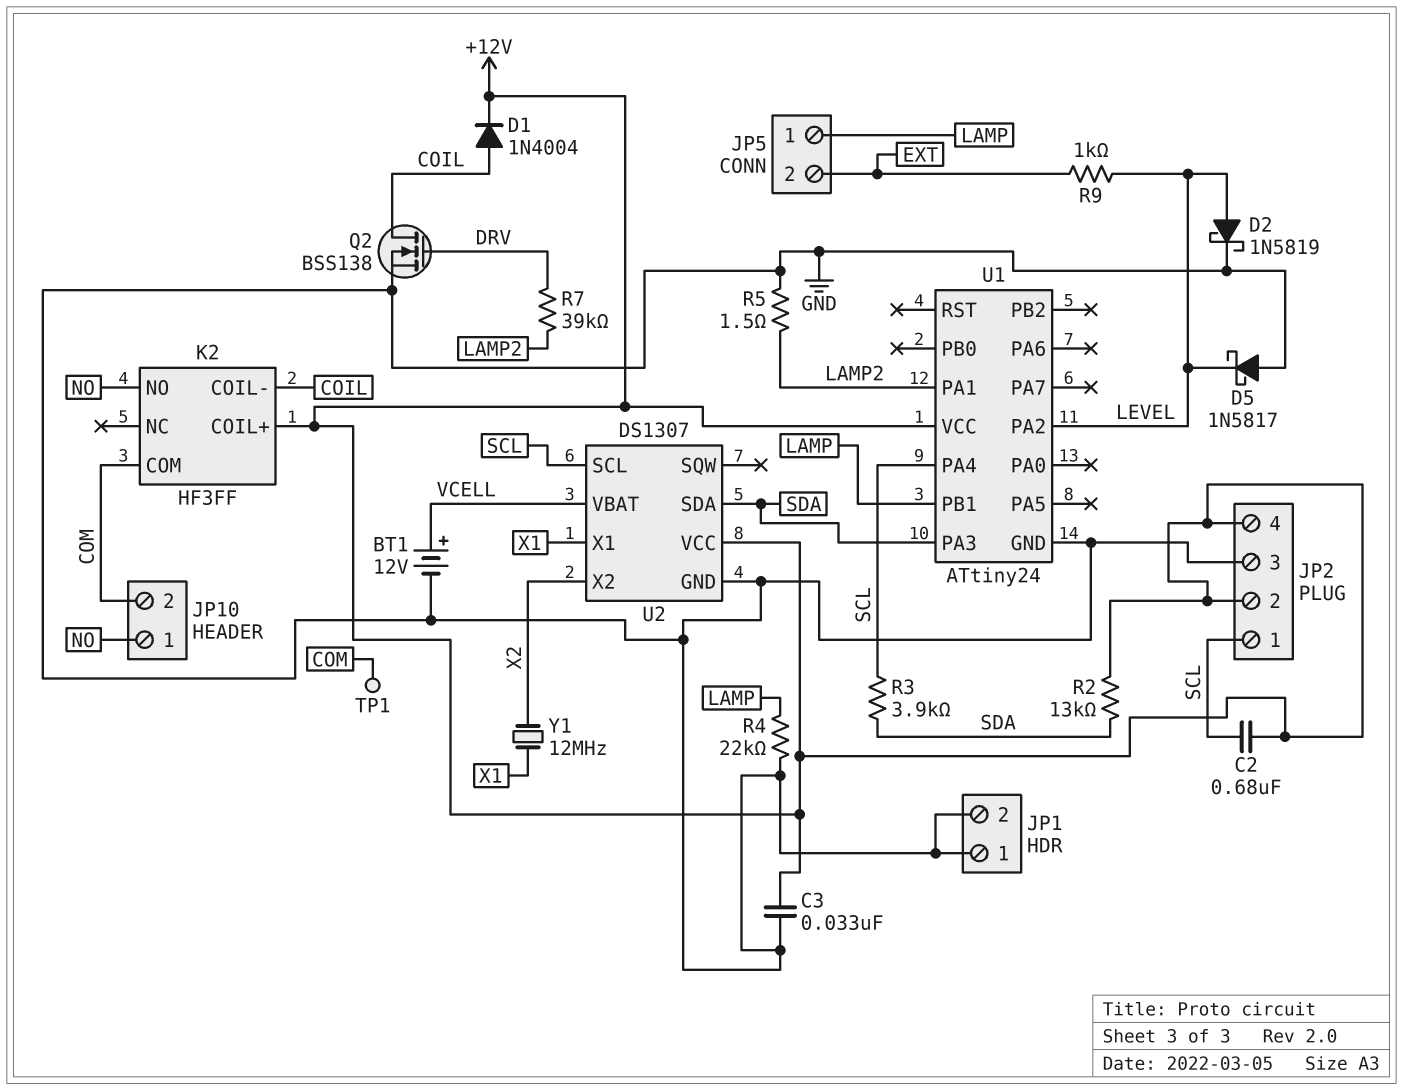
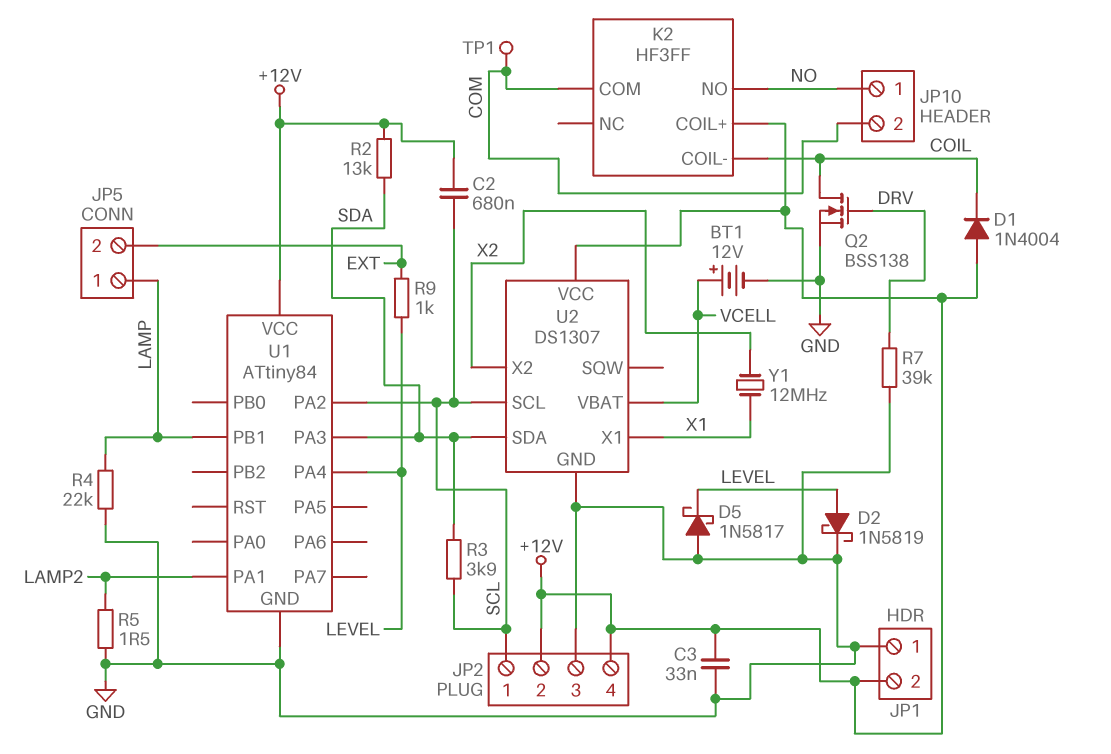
D1: diode 1N4004 (A COIL, K +12V) -> diode 1N4004 (A +12V, K COIL)
JP1 pin 2: GND -> +12V
R7: 39k (DRV, LAMP2) -> 39k (DRV, GND)
U1: ATtiny24 -> ATtiny84
U1 pin PA2: LEVEL -> SCL
U1 pin PA4: SCL -> LEVEL

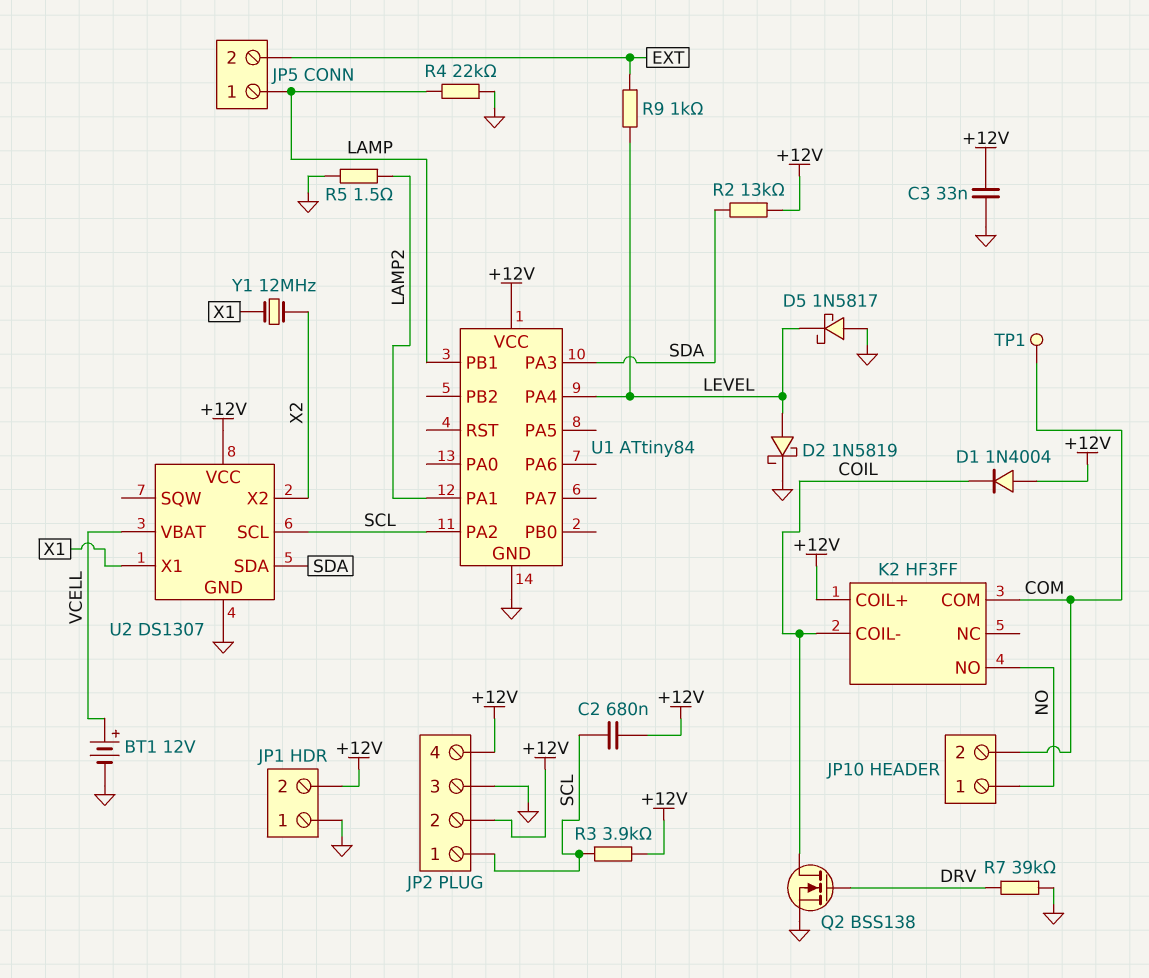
R3: 3.9k (SCL, SDA) -> 3.9k (+12V, SCL)

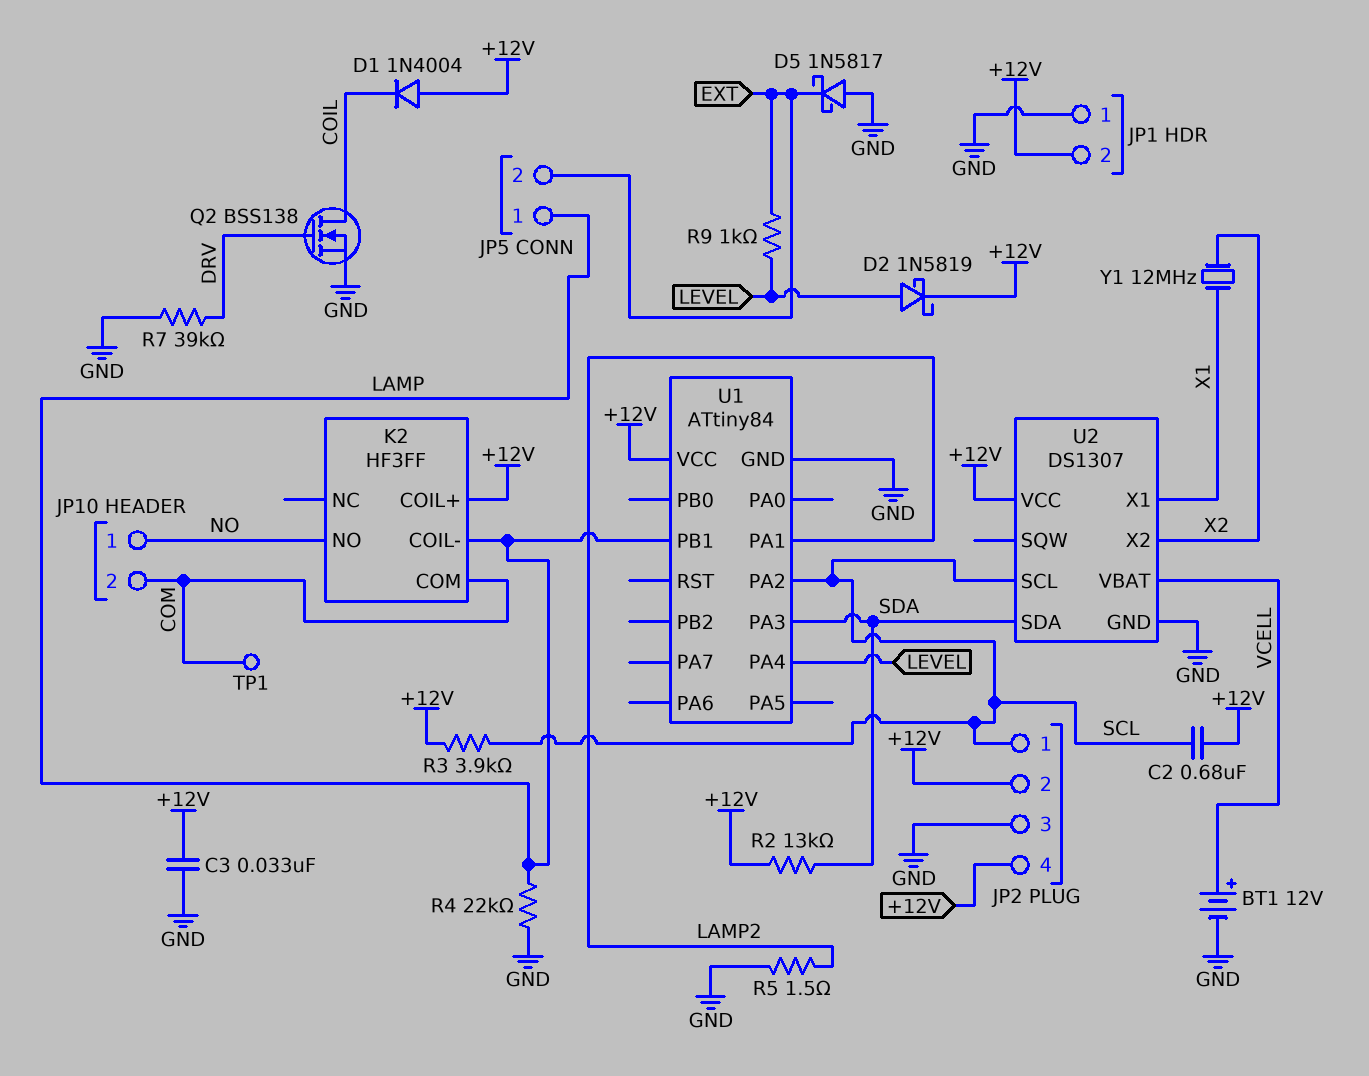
D2: schottky 1N5819 (A LEVEL, K GND) -> schottky 1N5819 (A LEVEL, K +12V)
D5: schottky 1N5817 (A GND, K LEVEL) -> schottky 1N5817 (A GND, K EXT)
K2 pin COIL-: COIL -> LAMP

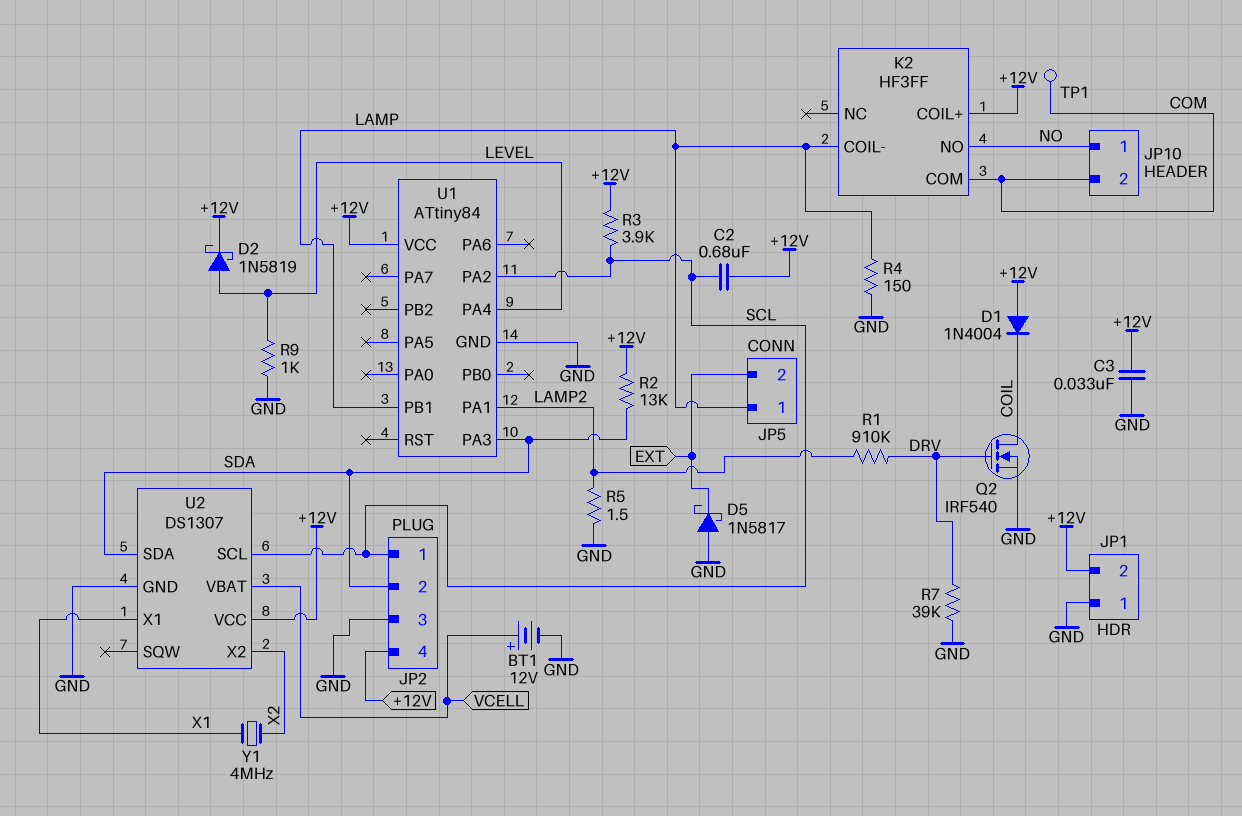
JP2 pin 2: +12V -> SDA
Q2: NMOS BSS138 (G DRV, D COIL, S GND) -> NMOS IRF540 (G DRV, D COIL, S GND)
R1: none -> 910k (DRV, LAMP2)
R4: 22k (GND, LAMP) -> 150 (GND, LAMP)
R9: 1k (EXT, LEVEL) -> 1k (GND, LEVEL)
Y1: 12MHz (X1, X2) -> 4MHz (X1, X2)

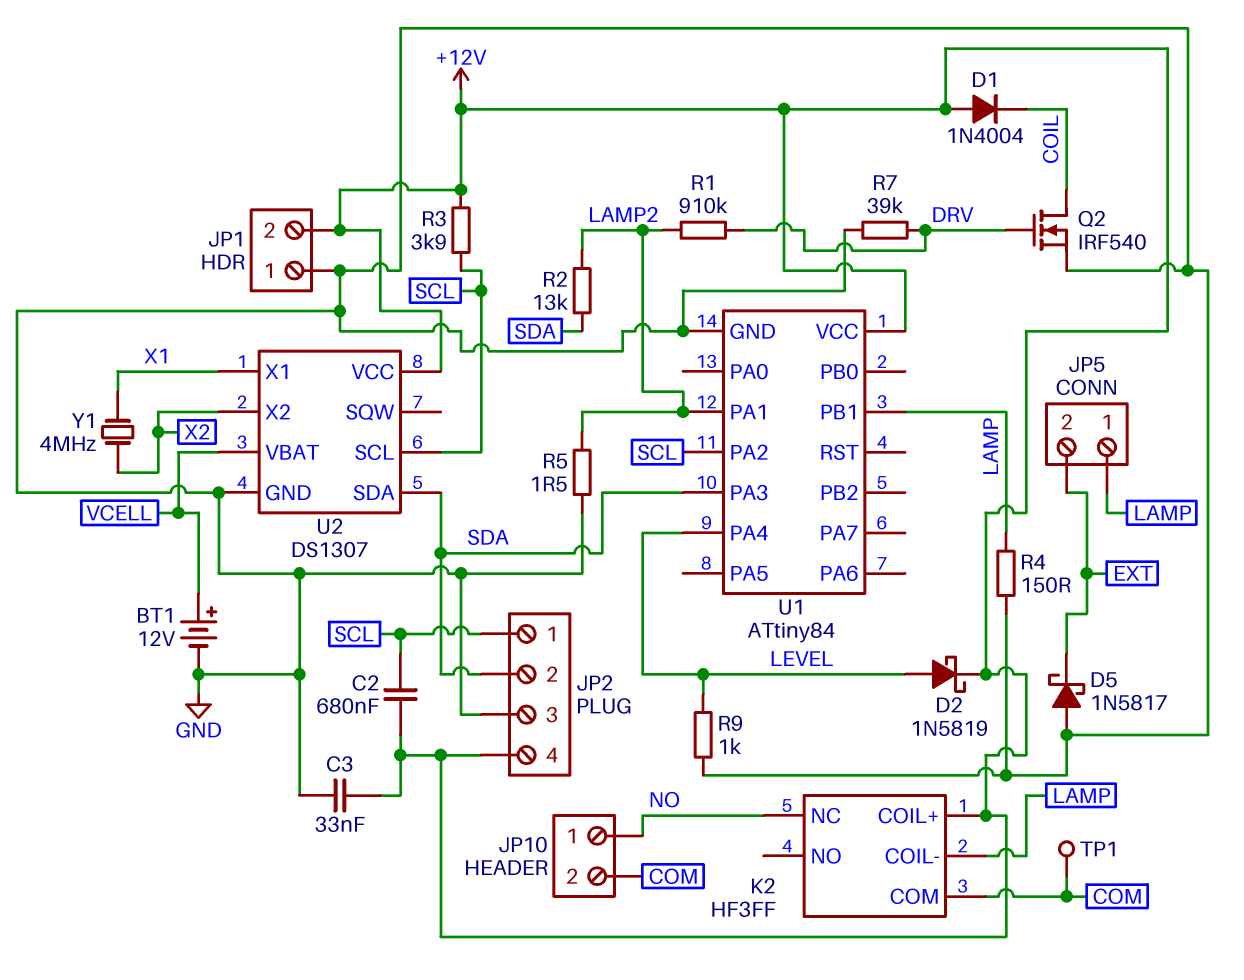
K2 pin NC: none -> NO
K2 pin NO: NO -> none
R2: 13k (+12V, SDA) -> 13k (LAMP2, SDA)

